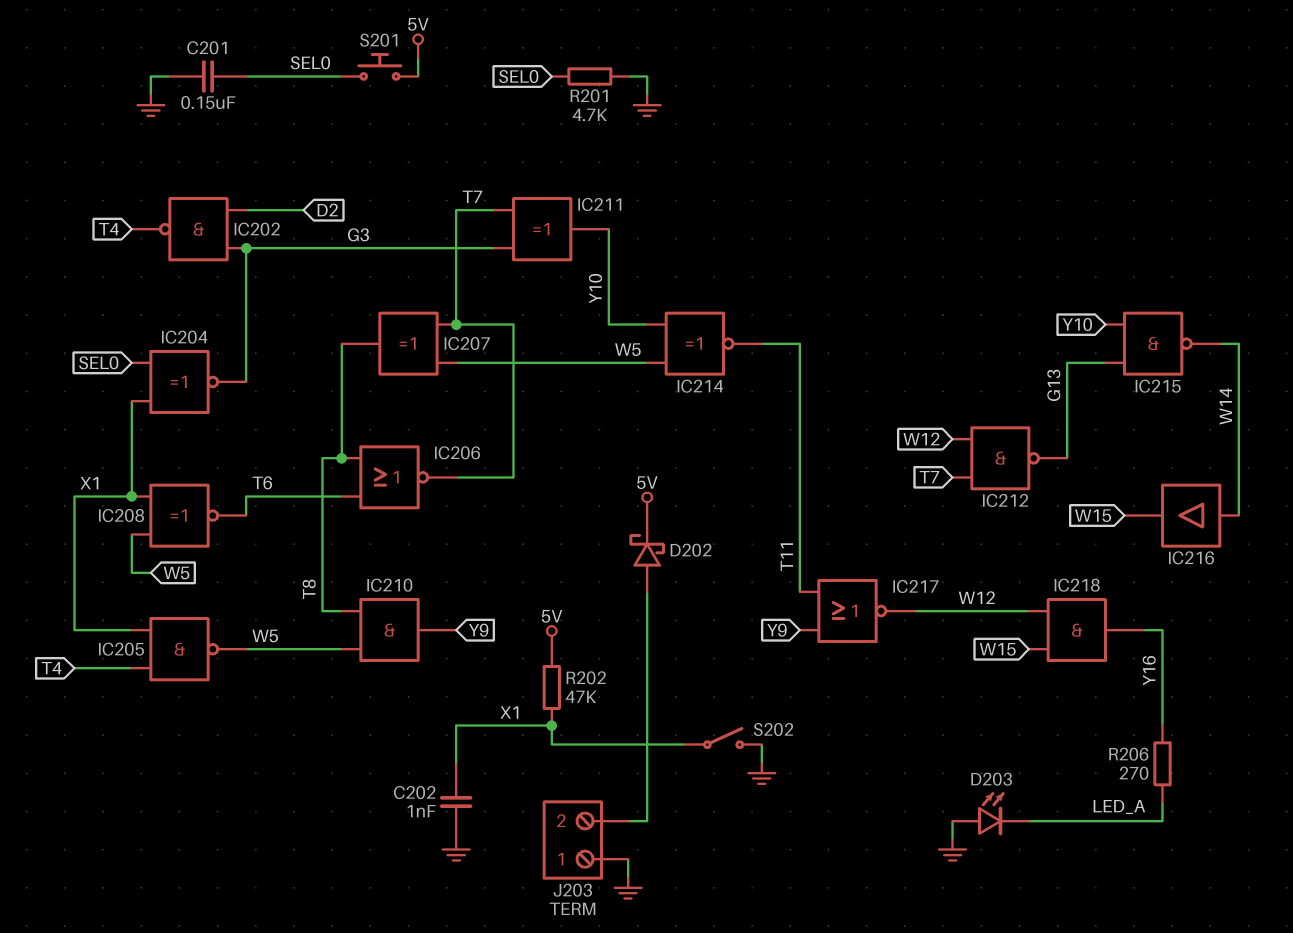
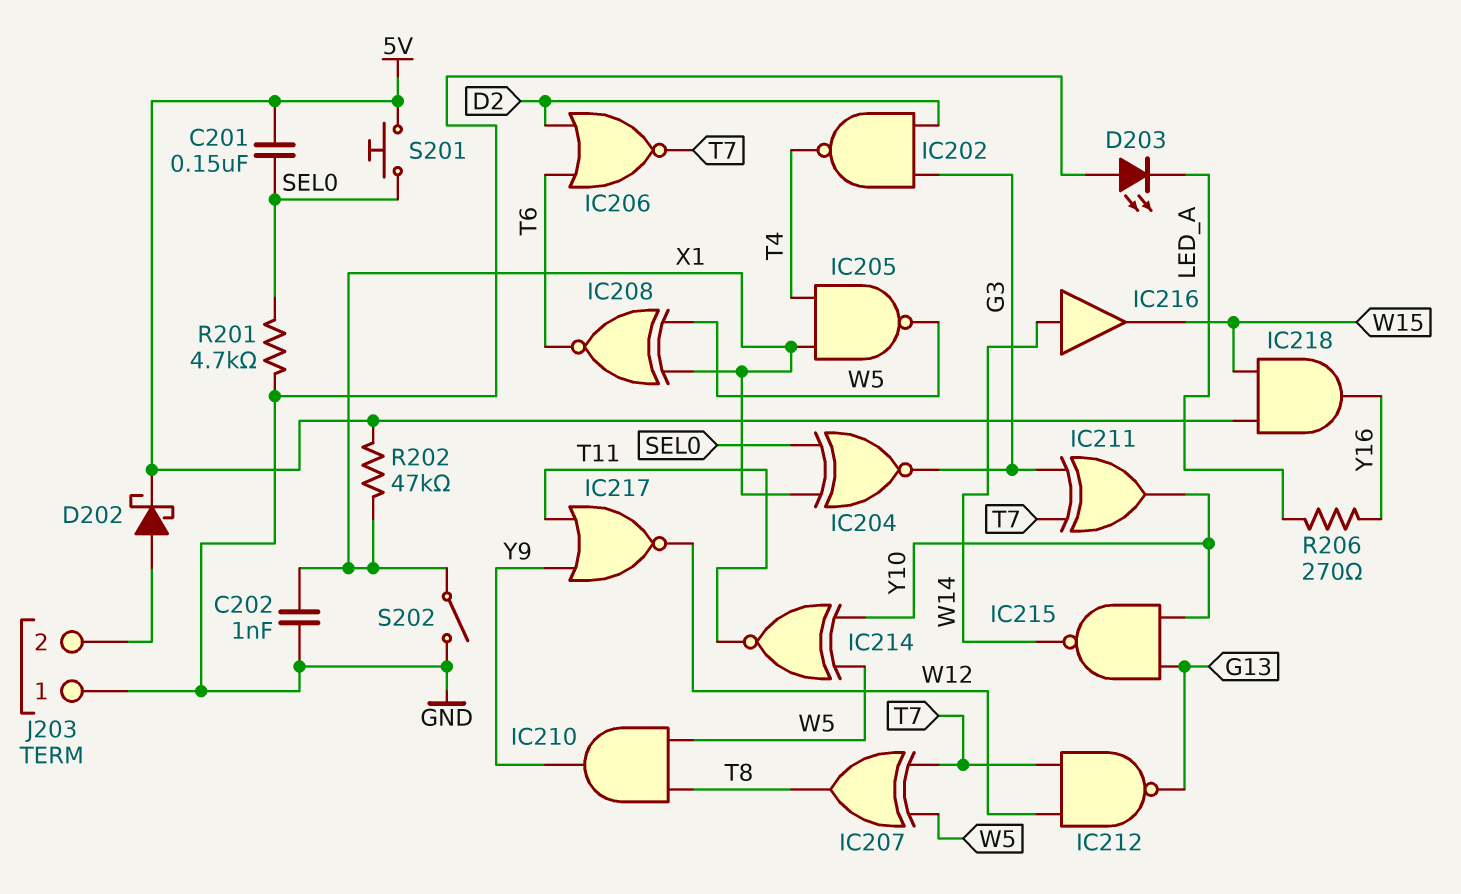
C201: 150nF (GND, SEL0) -> 150nF (5V, SEL0)
IC206: NOR (in T6, in T8, out T7) -> NOR (in D2, in T6, out T7)
IC218: AND (in W12, in W15, out Y16) -> AND (in 5V, in W15, out Y16)

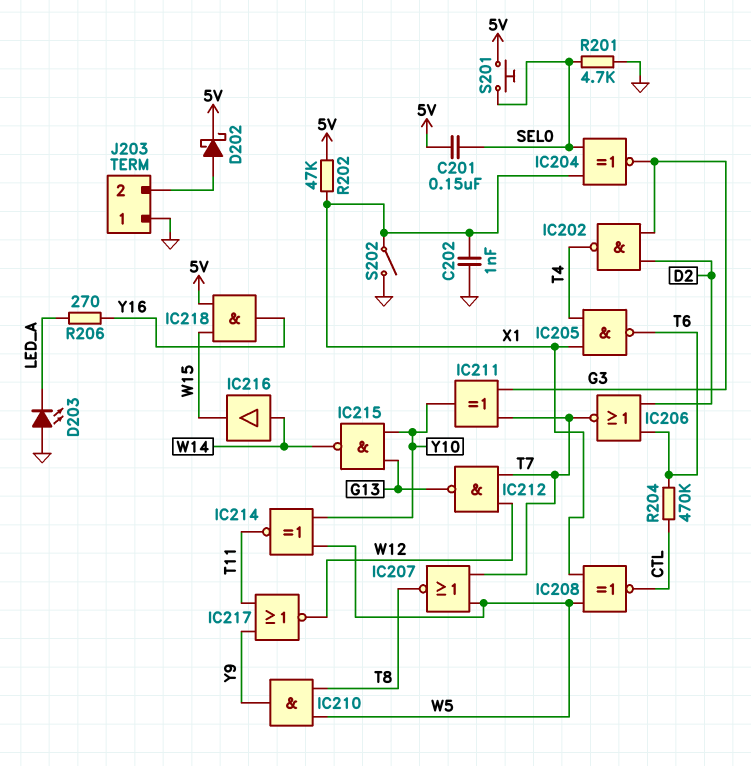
IC205: NAND (in T4, in X1, out W5) -> NAND (in T4, in X1, out T6)
IC207: XOR (in T7, in W5, out T8) -> NOR (in T7, in W5, out T8)
IC208: XNOR (in W5, in X1, out T6) -> XNOR (in W5, in X1, out CTL)
R204: none -> 470k (CTL, T6)

